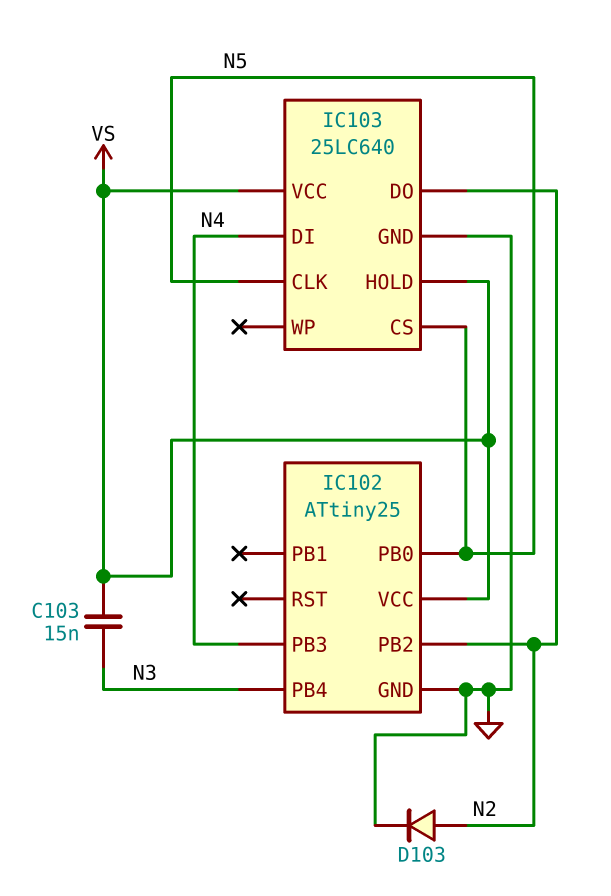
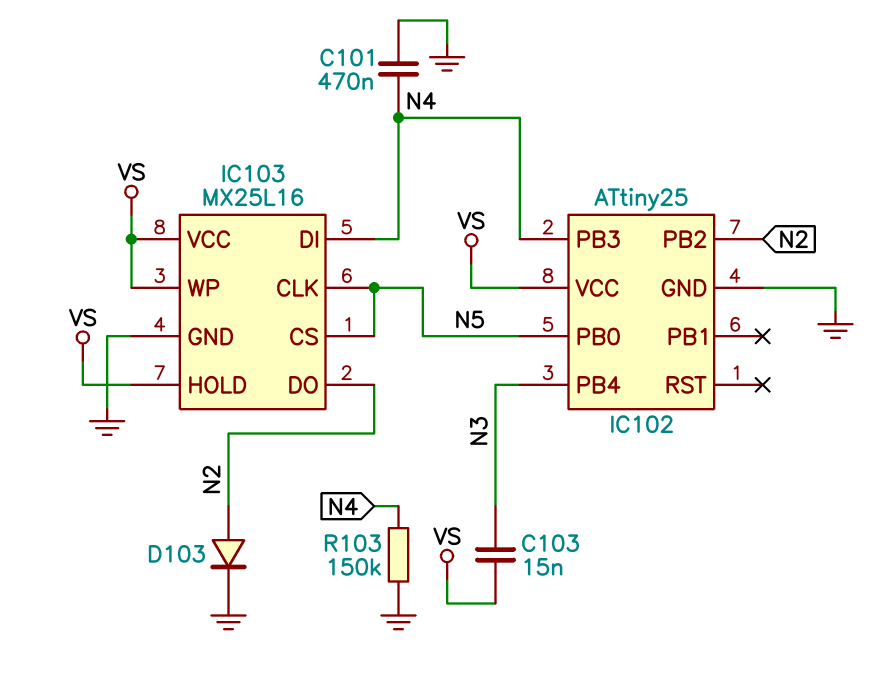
C101: none -> 470nF (GND, N4)
IC103: 25LC640 -> MX25L16
IC103 pin WP: none -> VS
R103: none -> 150k (GND, N4)

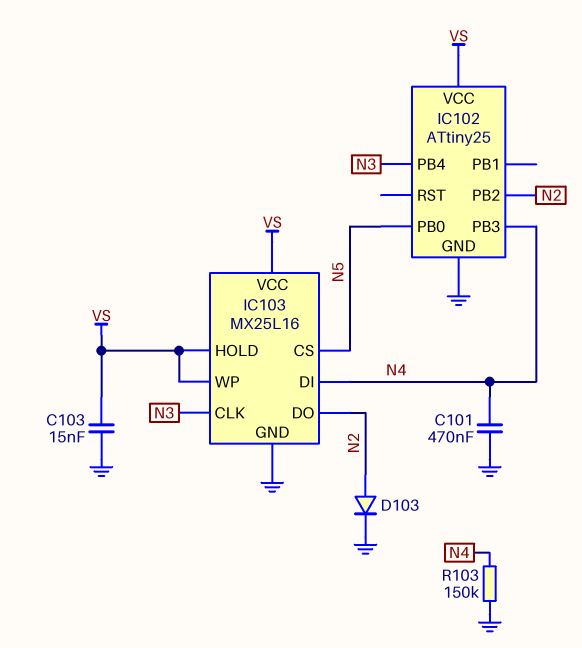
C103: 15nF (N3, VS) -> 15nF (GND, VS)
IC103 pin CLK: N5 -> N3

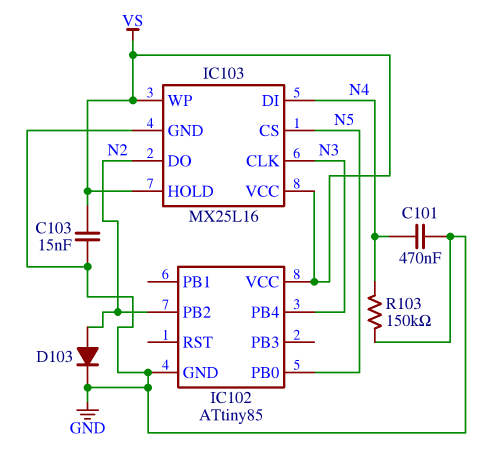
IC102: ATtiny25 -> ATtiny85
IC102 pin PB3: N4 -> none

